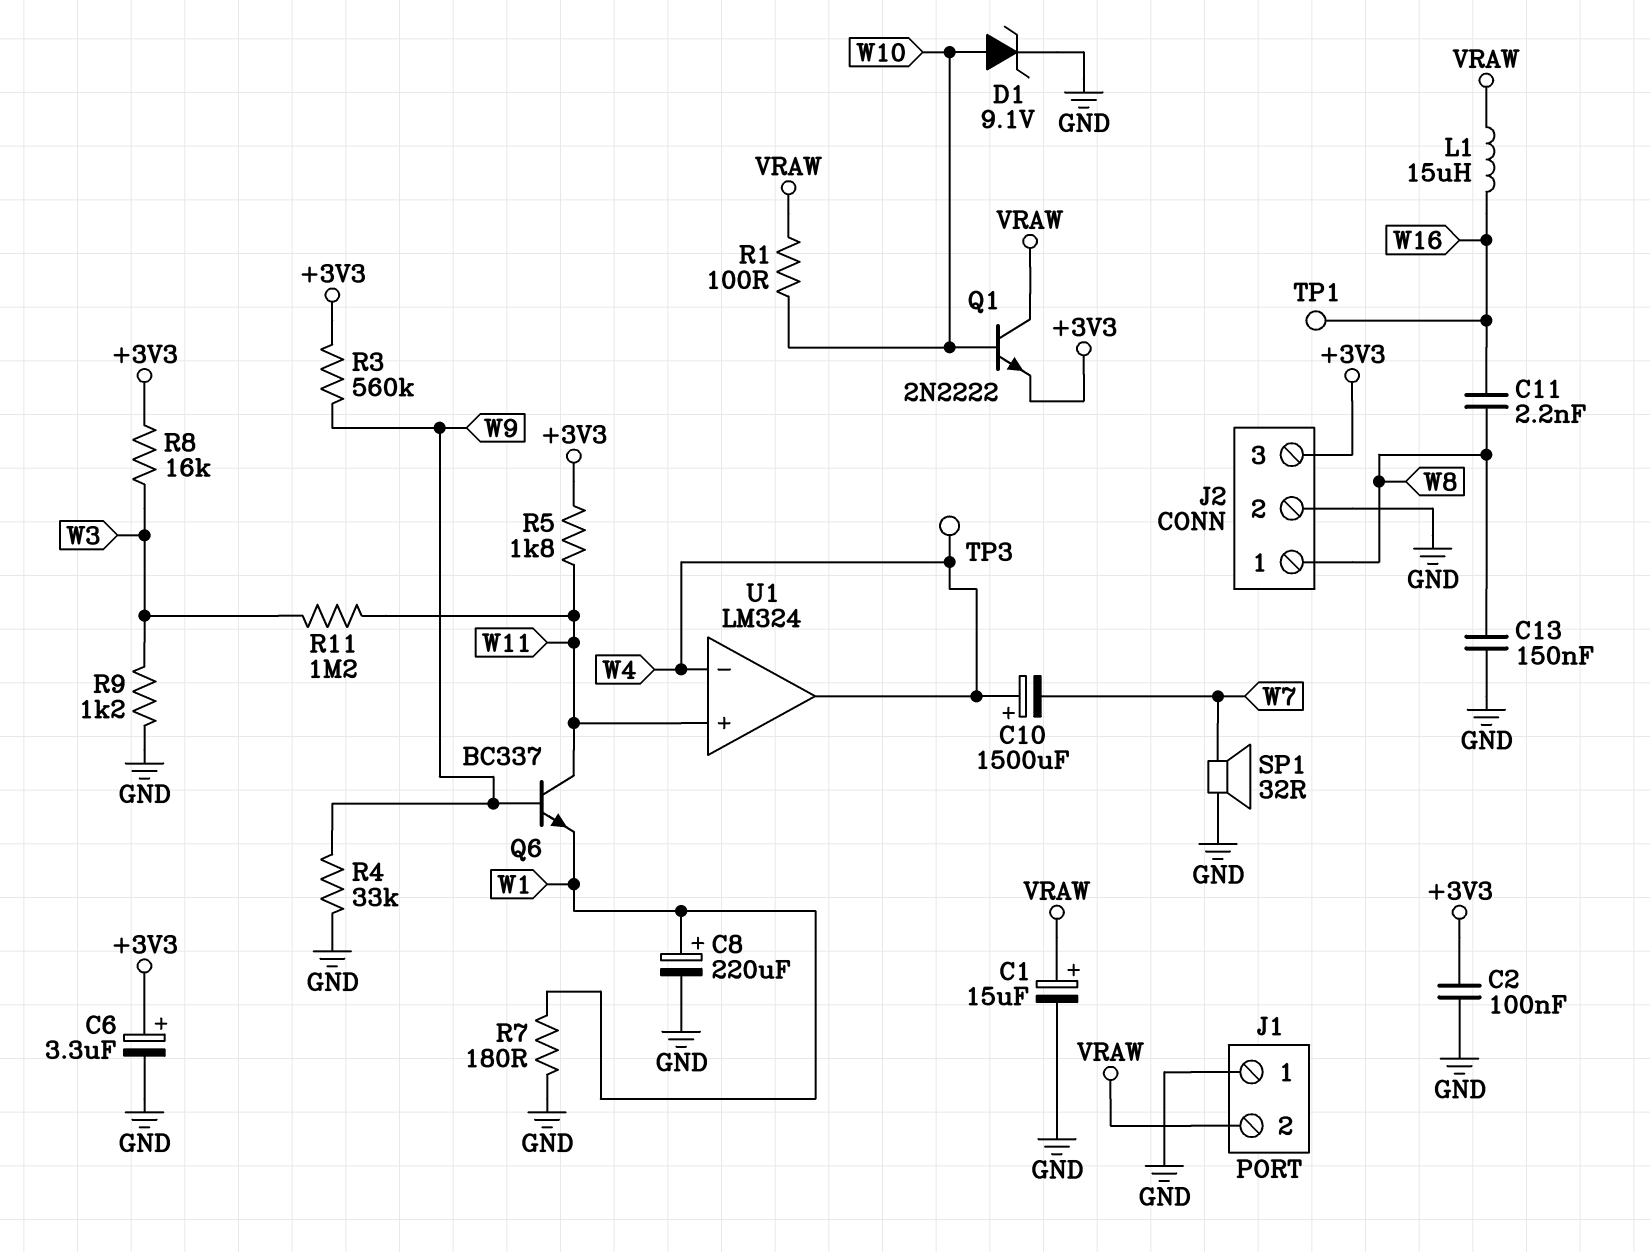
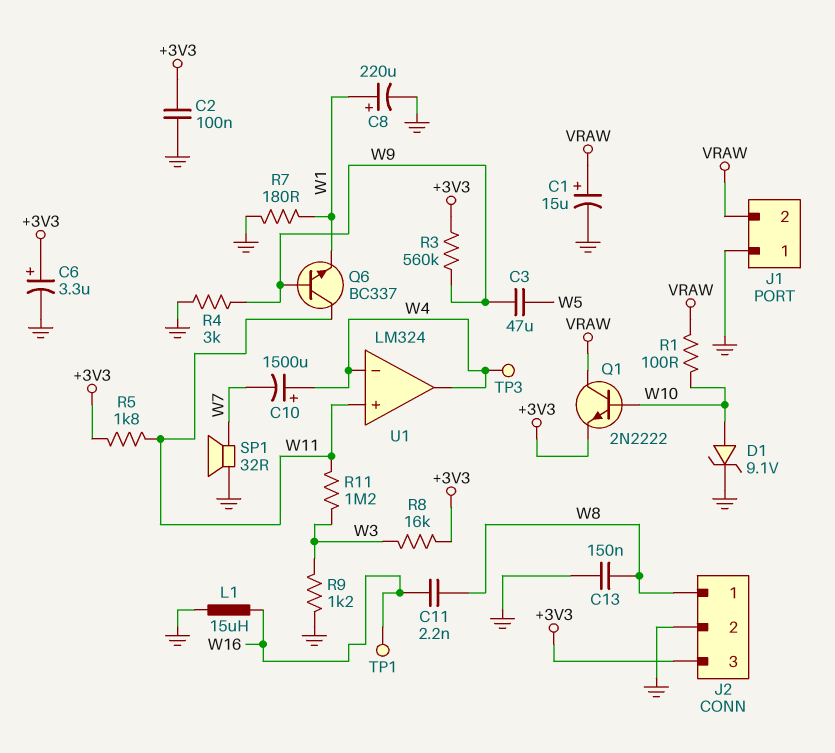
C3: none -> 47uF (W5, W9)
L1: 15uH (VRAW, W16) -> 15uH (GND, W16)
R4: 33k (GND, W9) -> 3k (GND, W9)

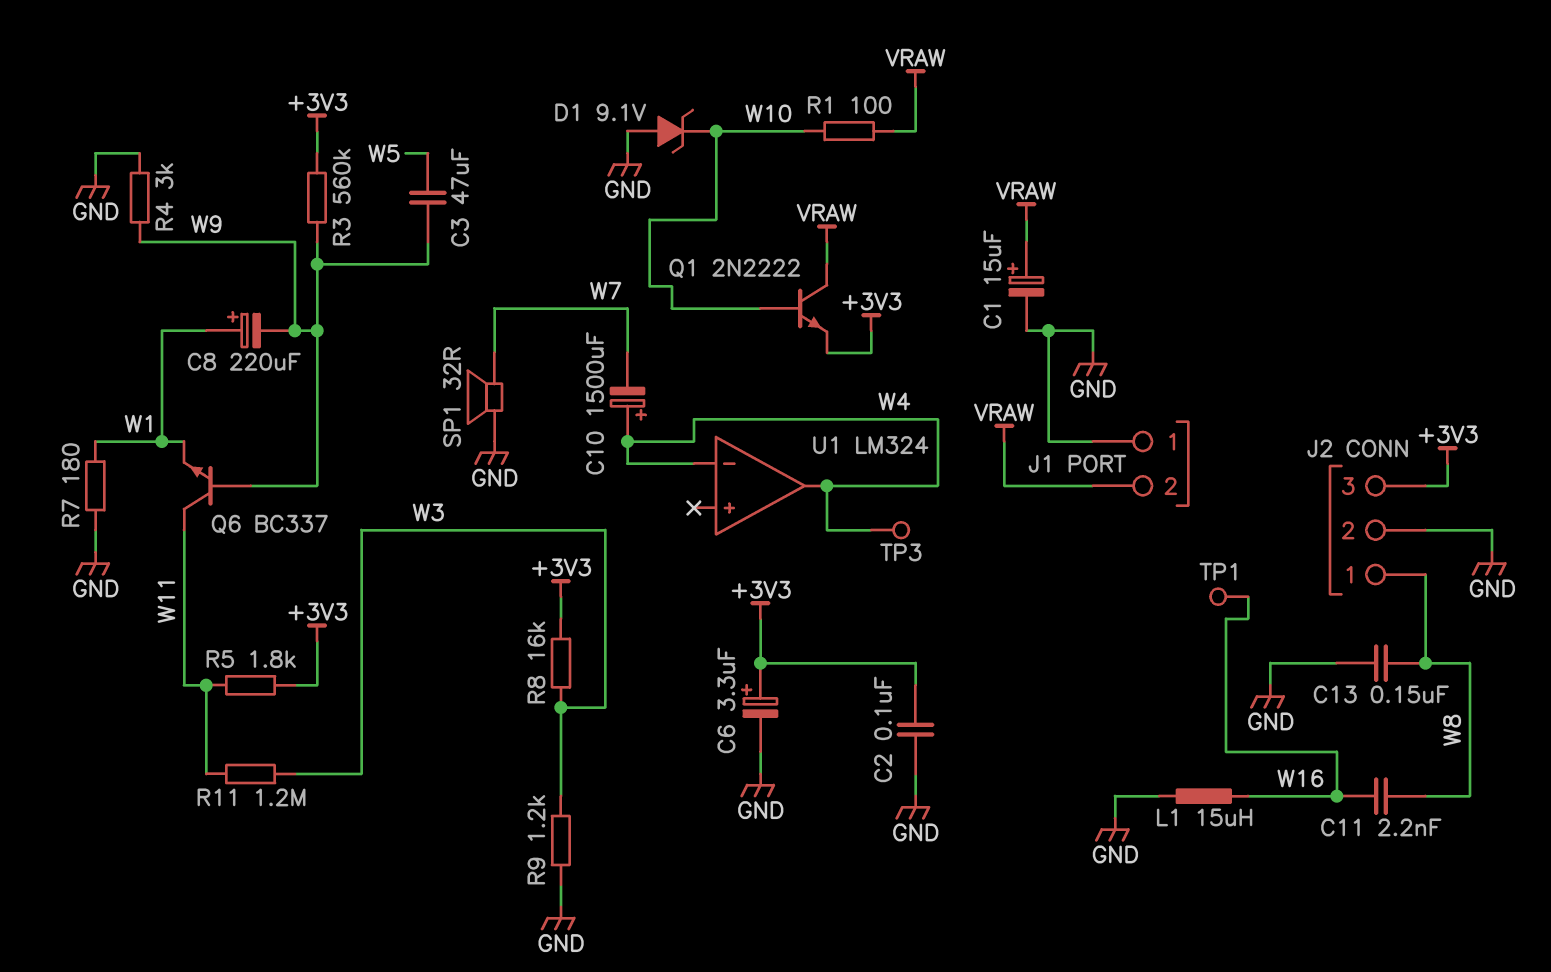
C8: 220uF (plus W1, minus GND) -> 220uF (plus W1, minus W9)
D1: zener 9.1V (A W10, K GND) -> zener 9.1V (A GND, K W10)
U1 pin in+: W11 -> none

